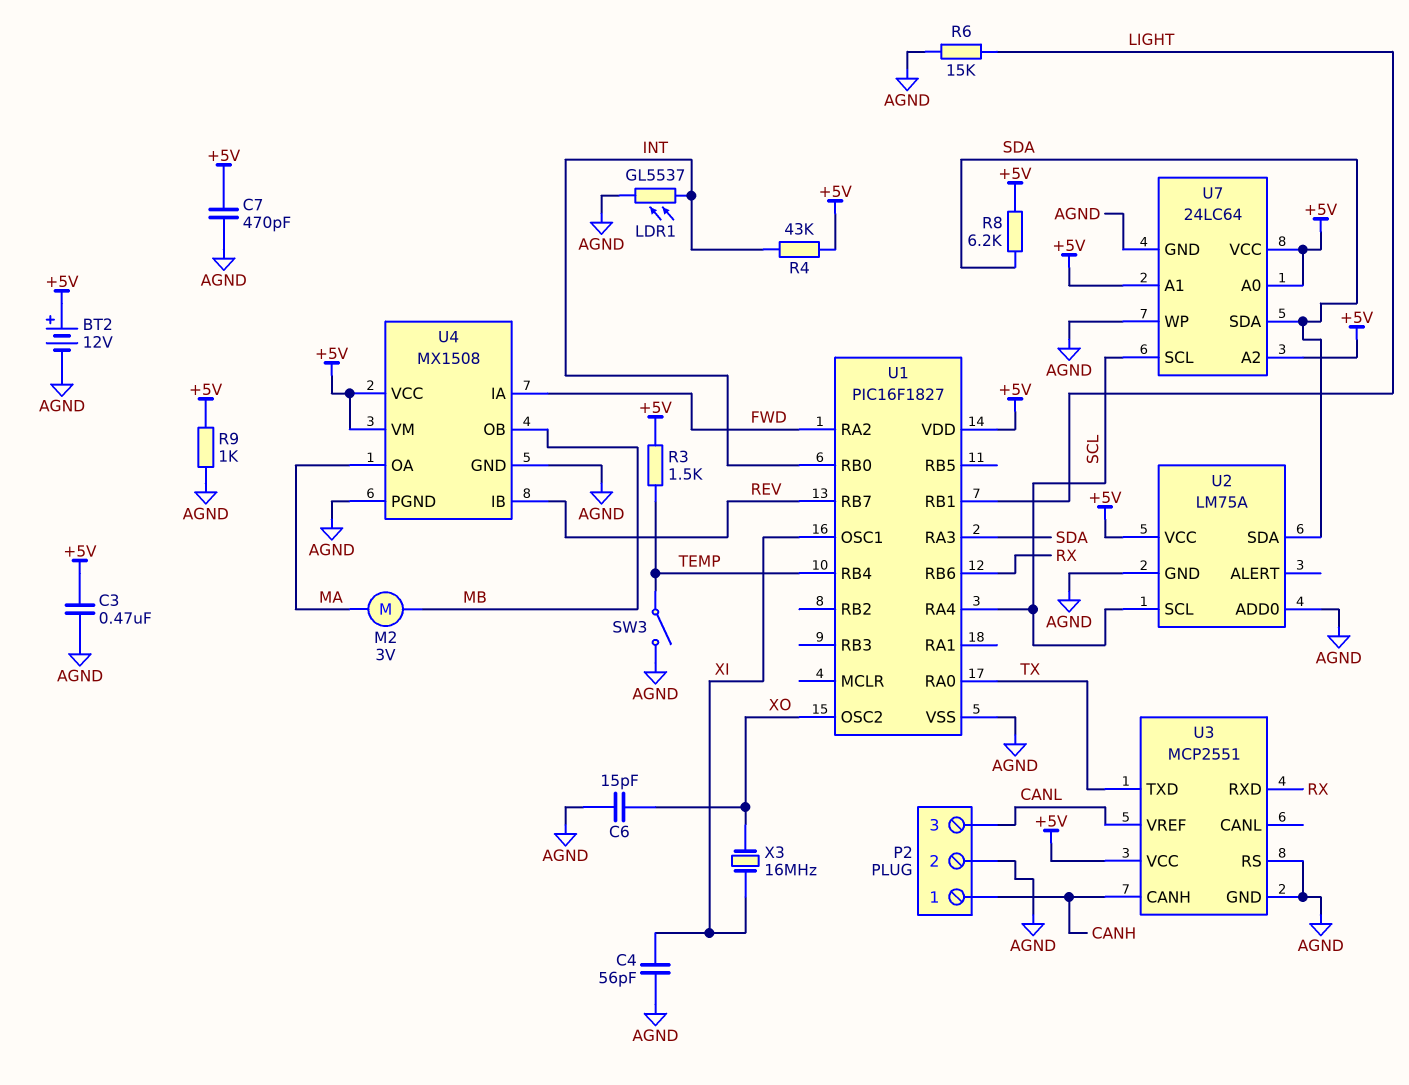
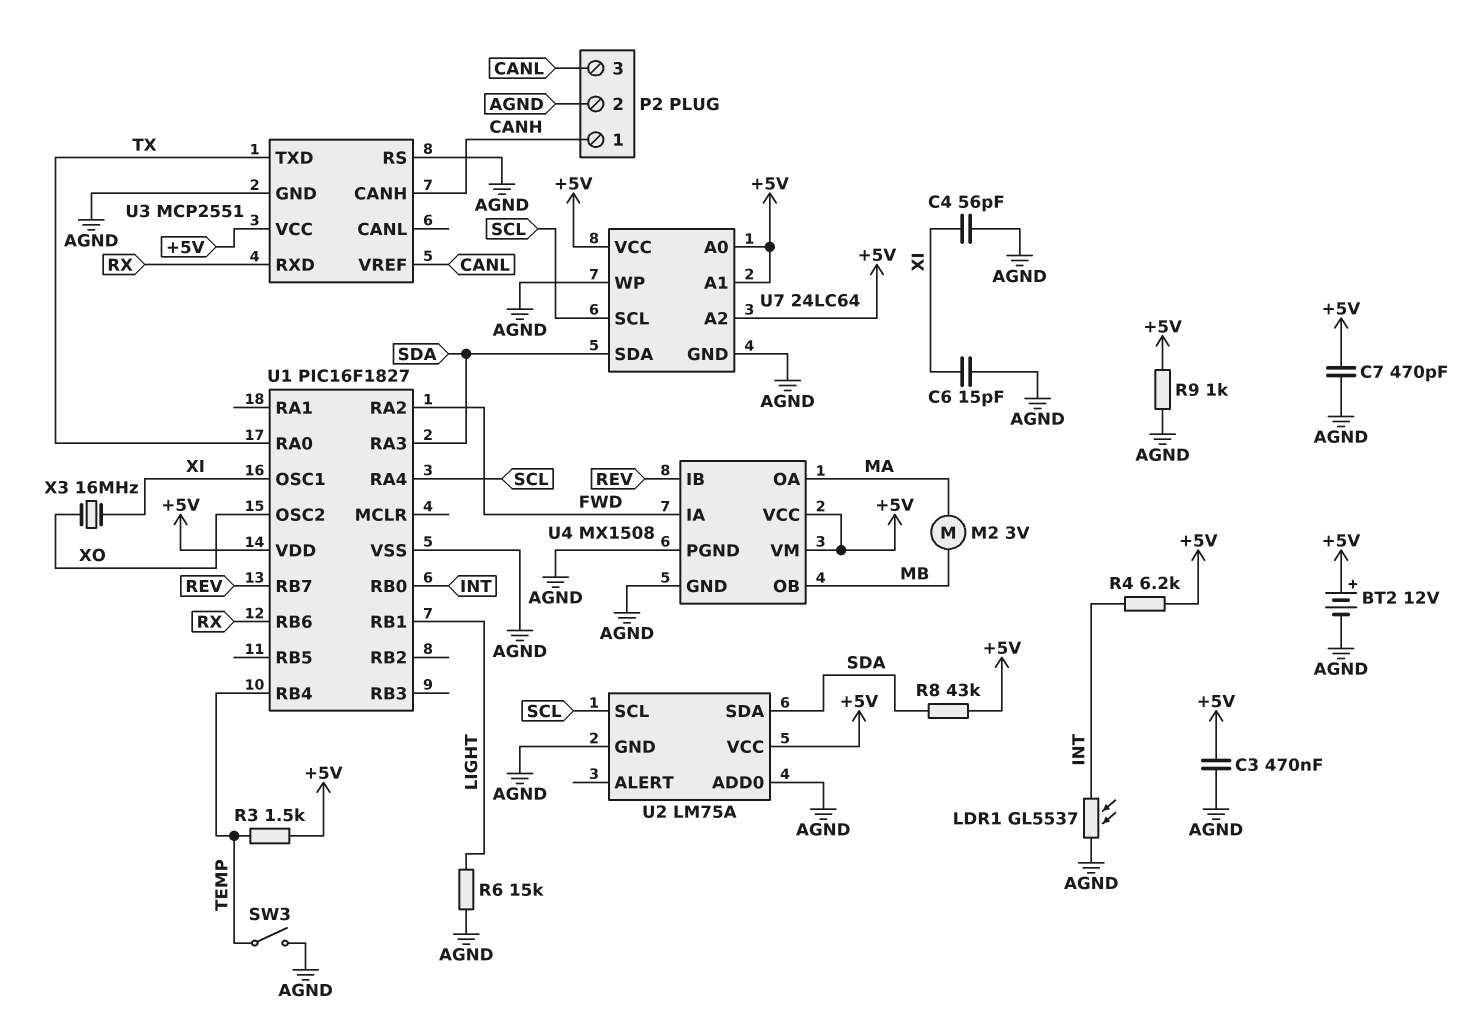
C6: 15pF (AGND, XO) -> 15pF (AGND, XI)
R4: 43k (+5V, INT) -> 6.2k (+5V, INT)
R8: 6.2k (+5V, SDA) -> 43k (+5V, SDA)

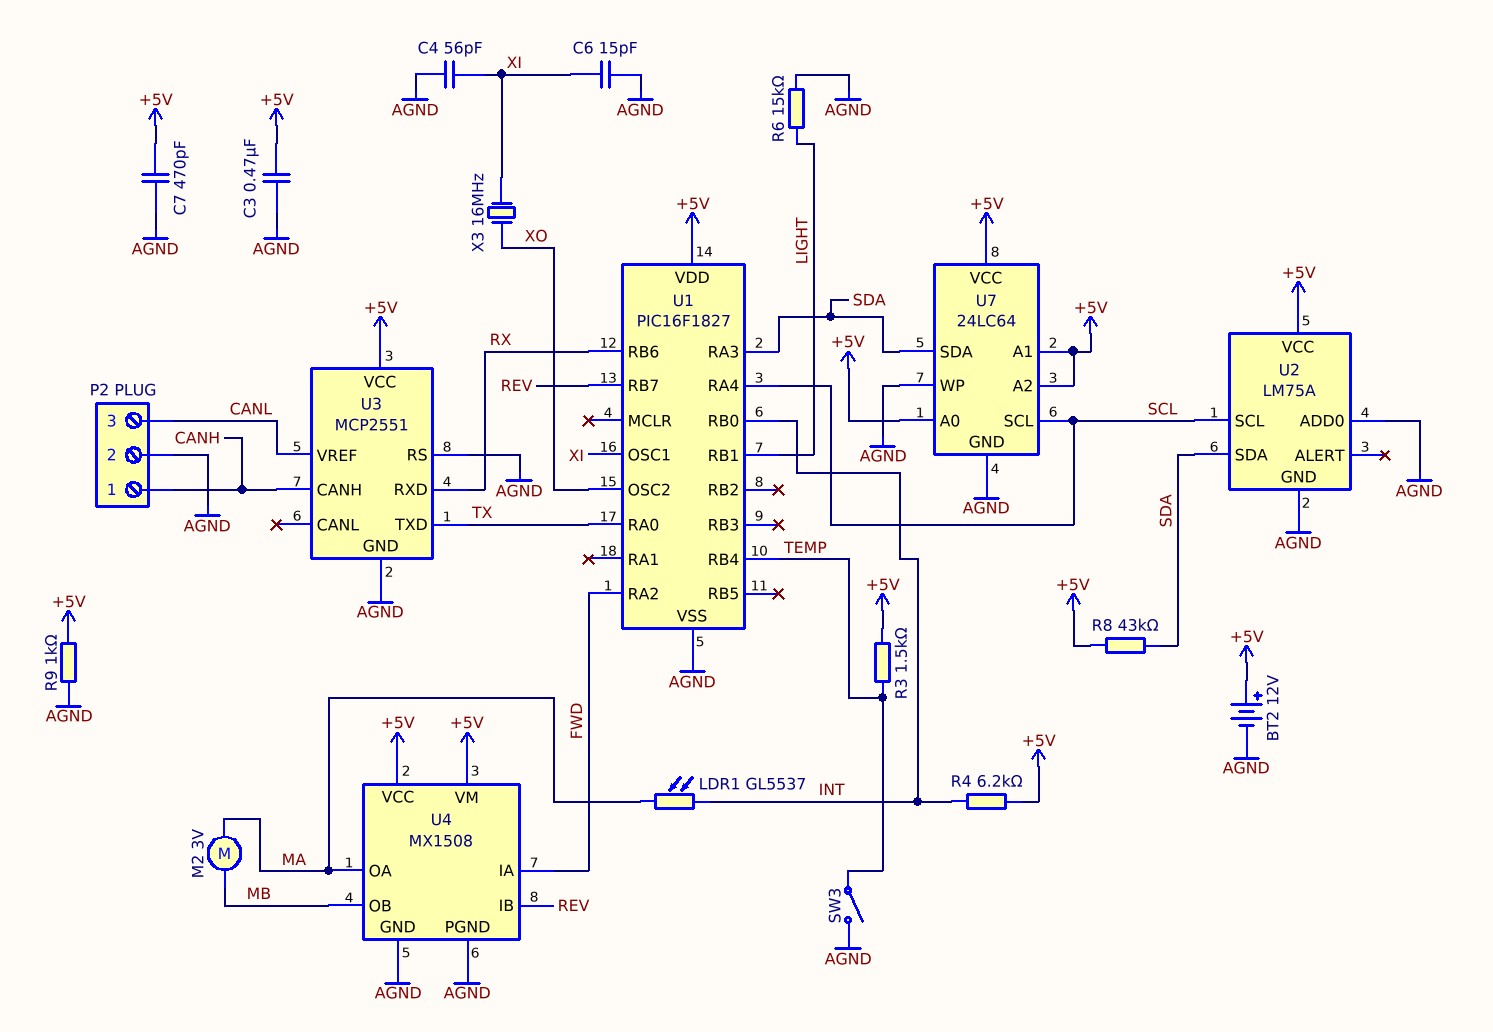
LDR1: GL5537 (AGND, INT) -> GL5537 (INT, MA)

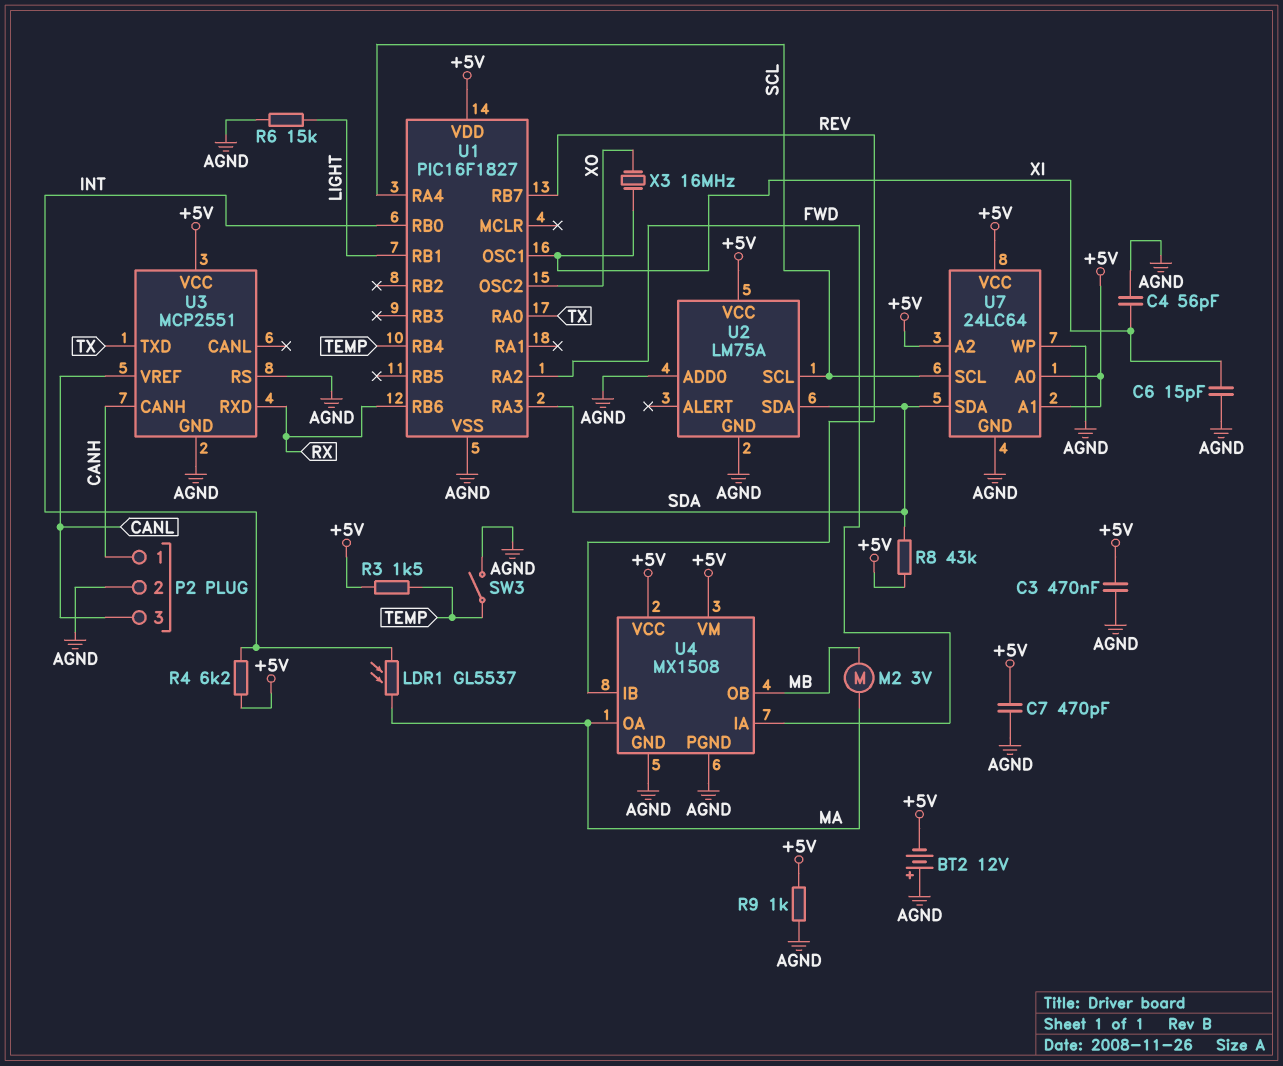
BT2: 12V (plus +5V, minus AGND) -> 12V (plus AGND, minus +5V)

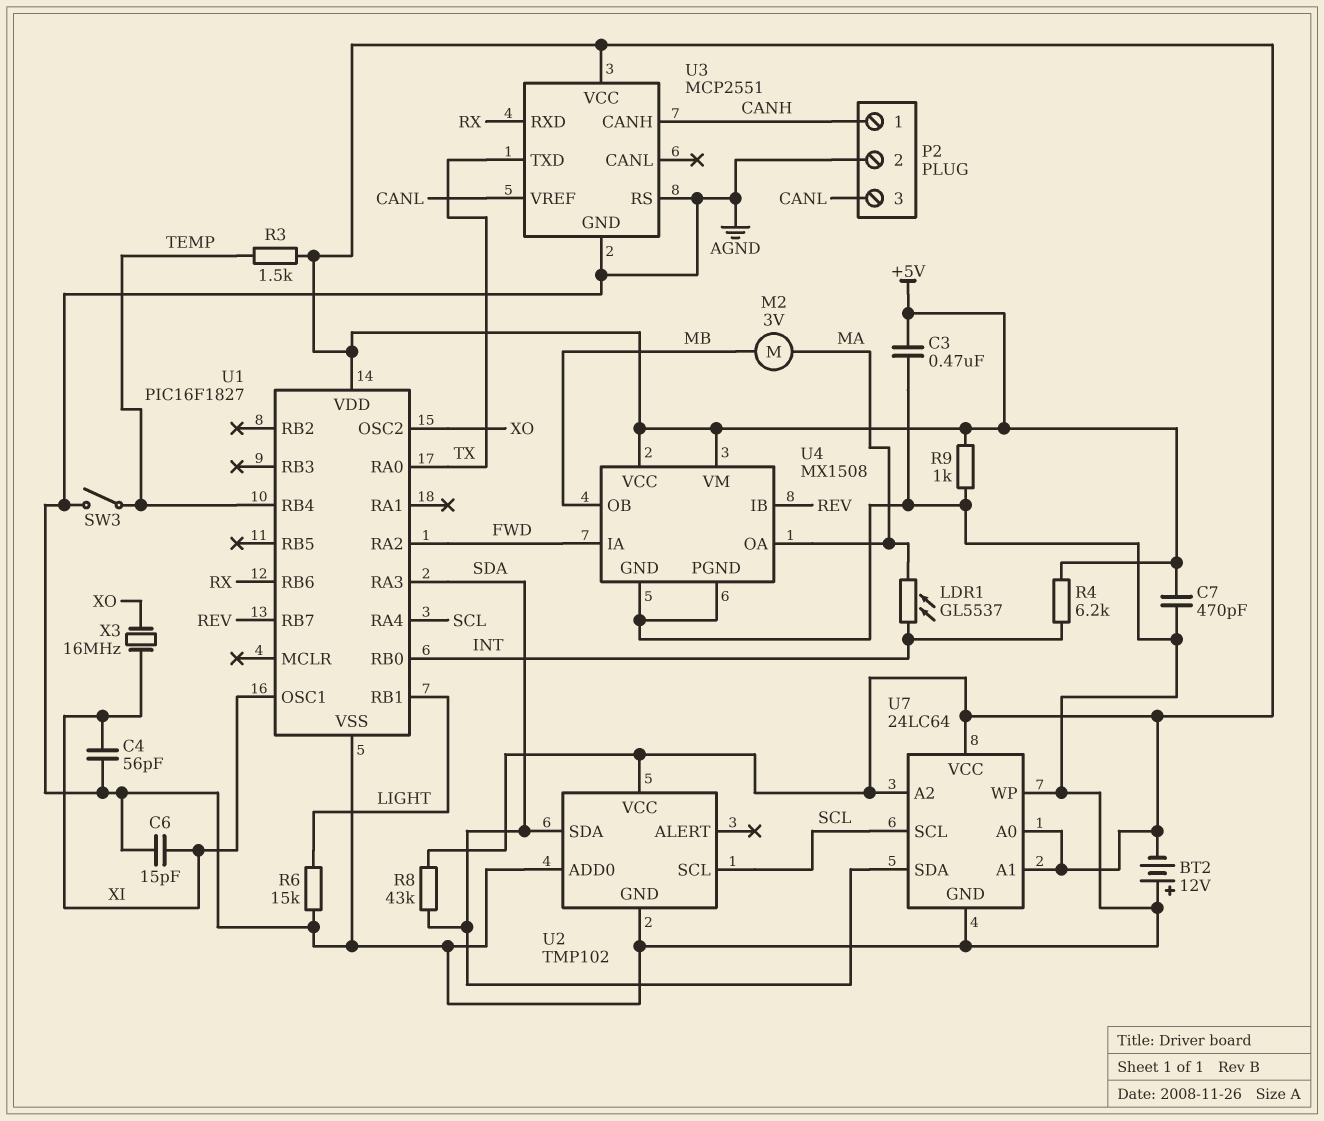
U2: LM75A -> TMP102

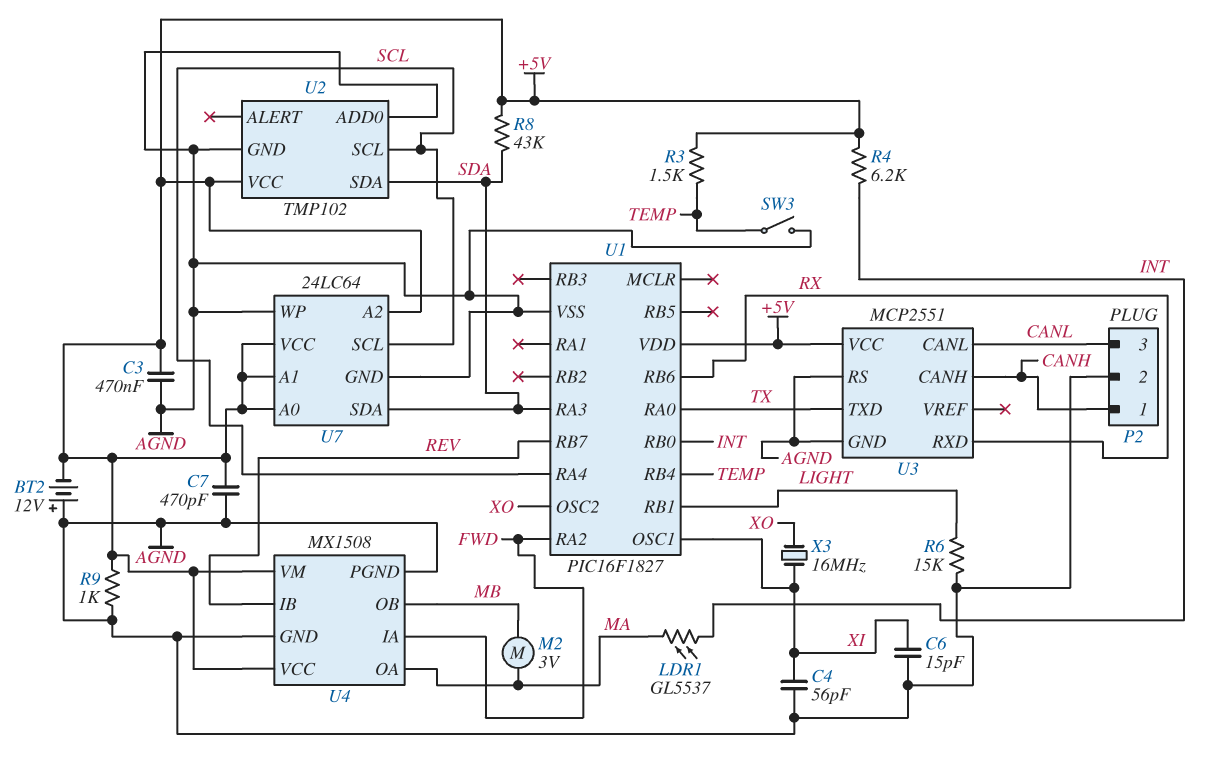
U3 pin CANL: none -> CANL
U3 pin VREF: CANL -> none

